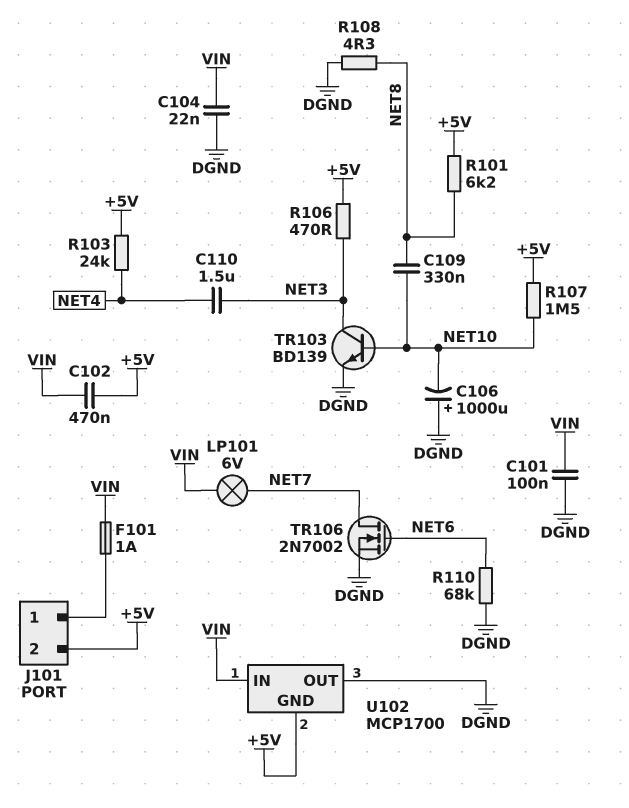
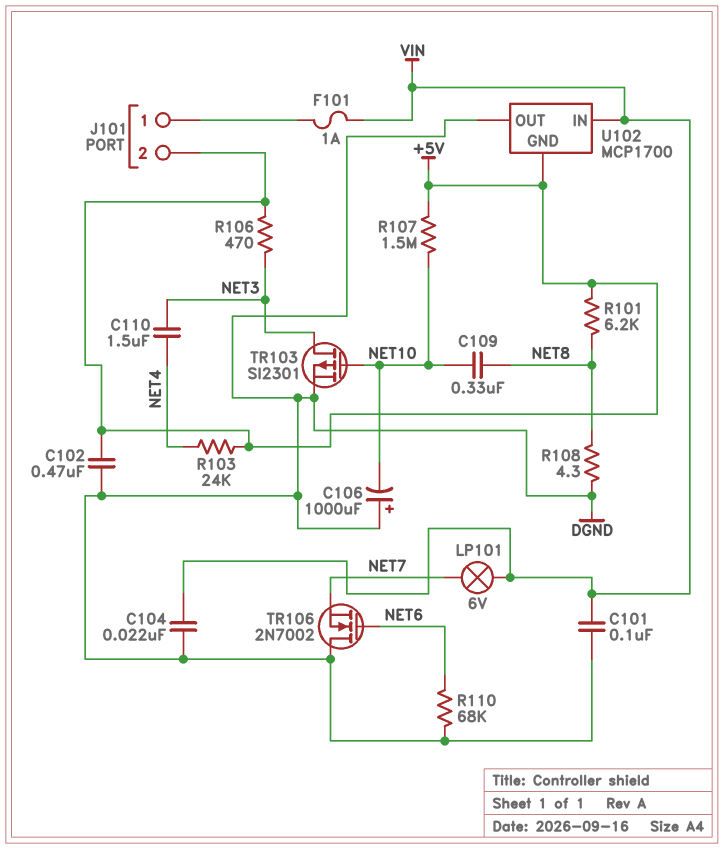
C102: 470nF (+5V, VIN) -> 470nF (+5V, DGND)
TR103: NPN BD139 (B NET10, C NET3, E DGND) -> PMOS SI2301 (G NET10, D NET3, S DGND)
TR106: NMOS 2N7002 (G NET6, D NET7, S DGND) -> NMOS 2N7002 (G NET6, D DGND, S NET7)

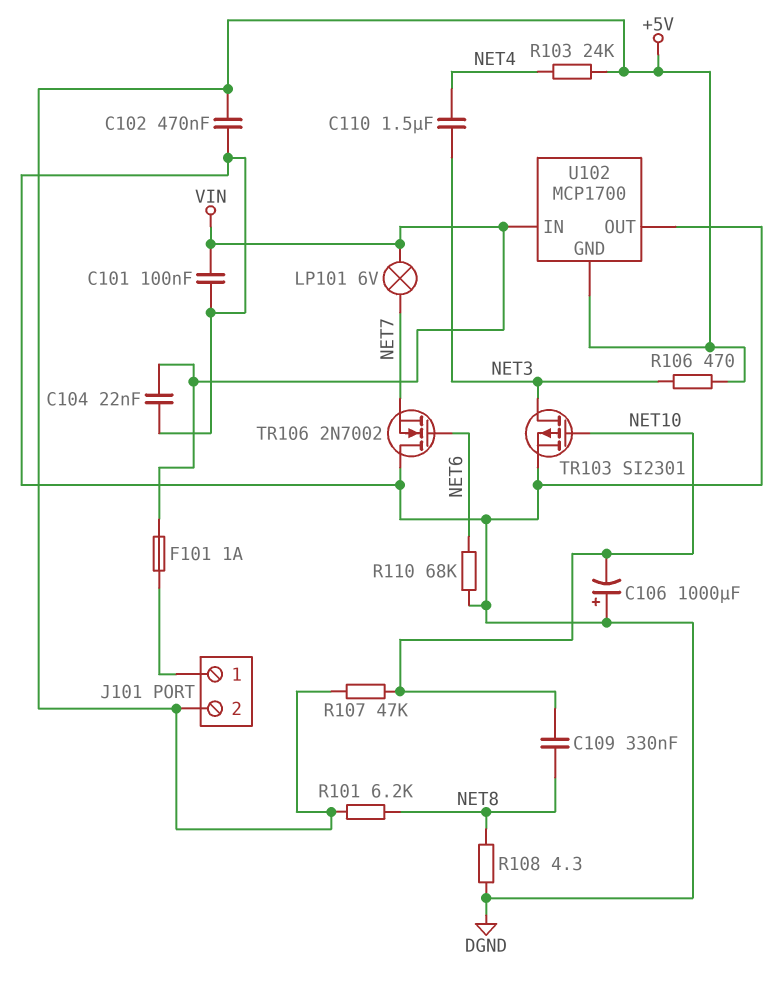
R107: 1.5M (+5V, NET10) -> 47k (+5V, NET10)

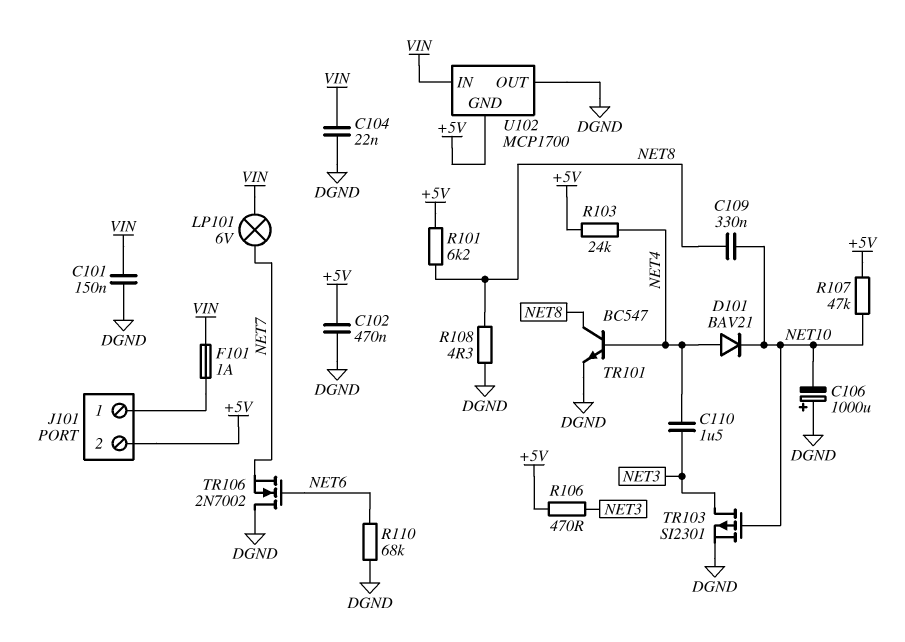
C101: 100nF (DGND, VIN) -> 150nF (DGND, VIN)
D101: none -> diode BAV21 (A NET4, K NET10)
TR101: none -> NPN BC547 (B NET4, C NET8, E DGND)

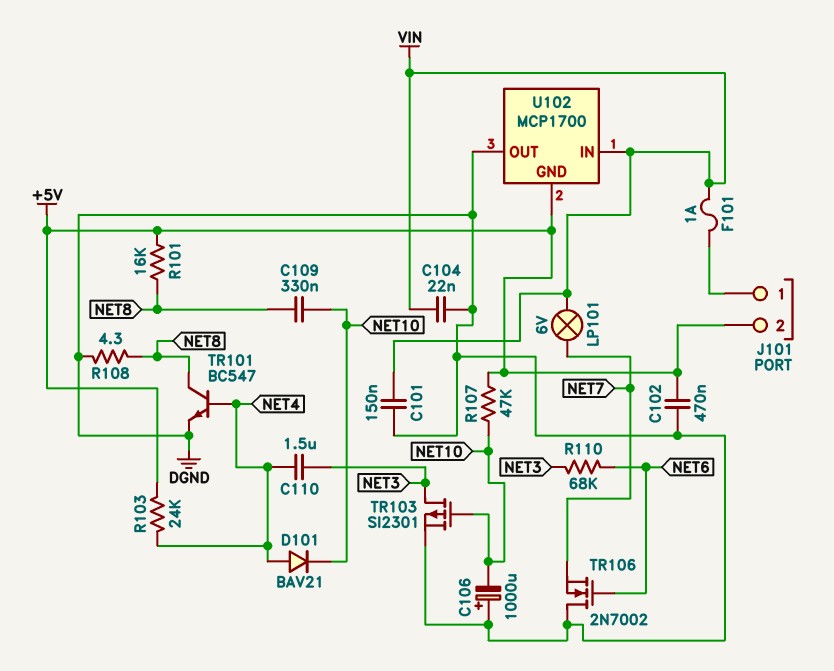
R101: 6.2k (+5V, NET8) -> 16k (+5V, NET8)
R106: 470 (+5V, NET3) -> none
R110: 68k (DGND, NET6) -> 68k (NET3, NET6)

